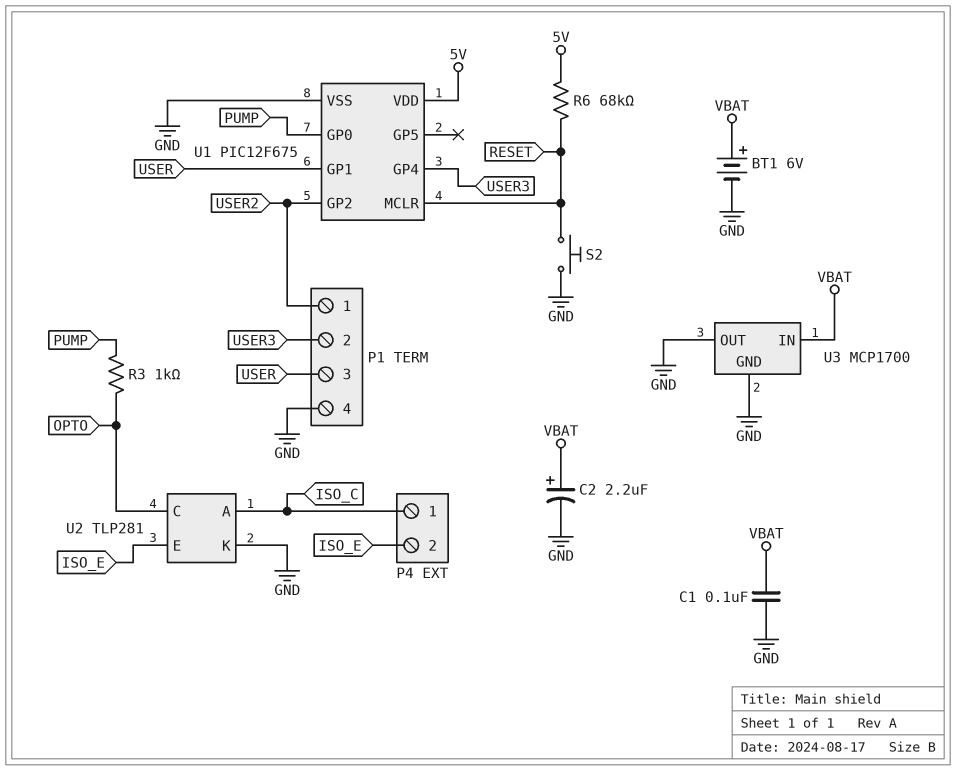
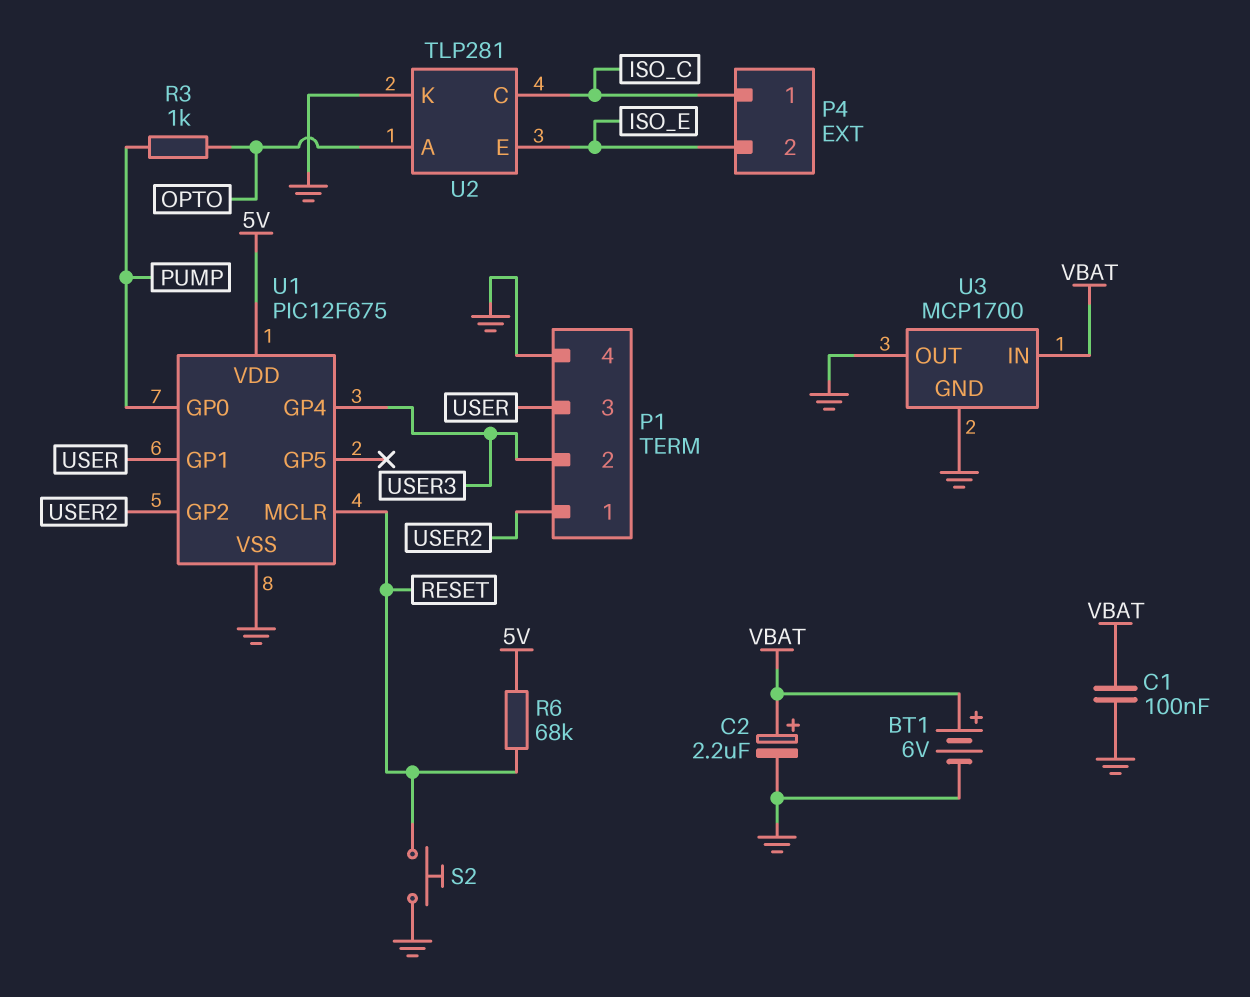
U2 pin A: ISO_C -> OPTO
U2 pin C: OPTO -> ISO_C

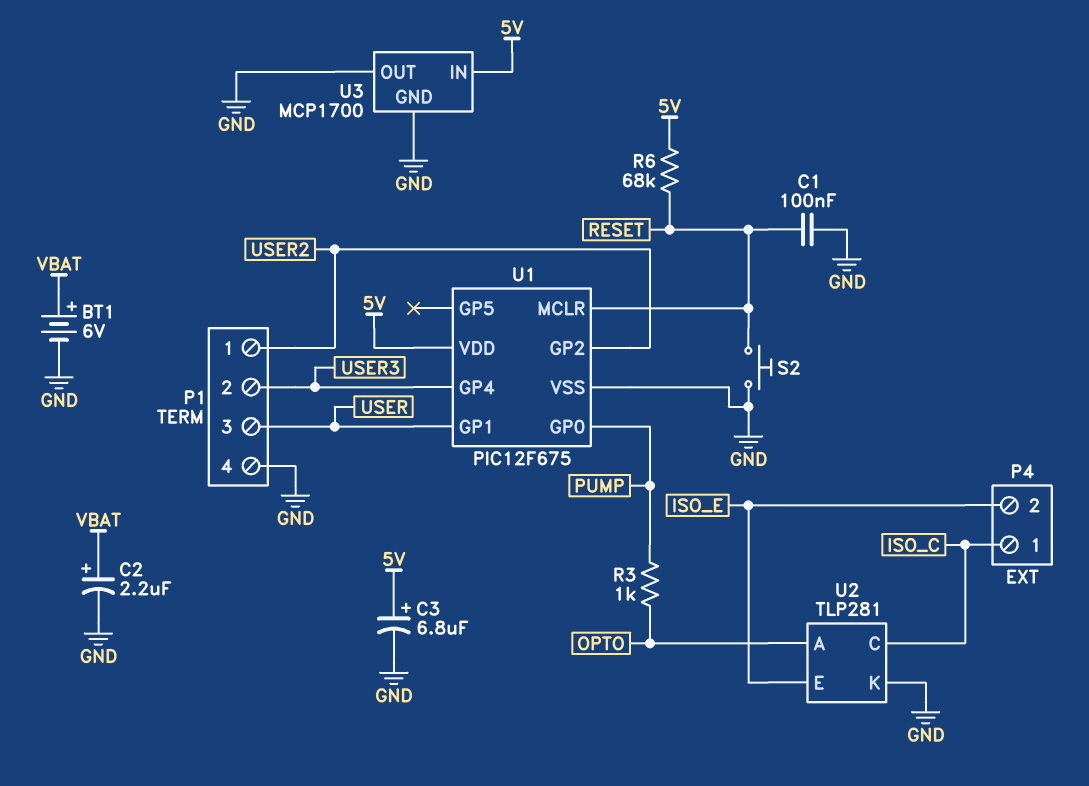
C1: 100nF (GND, VBAT) -> 100nF (GND, RESET)
C3: none -> 6.8uF (plus 5V, minus GND)
U3 pin IN: VBAT -> 5V

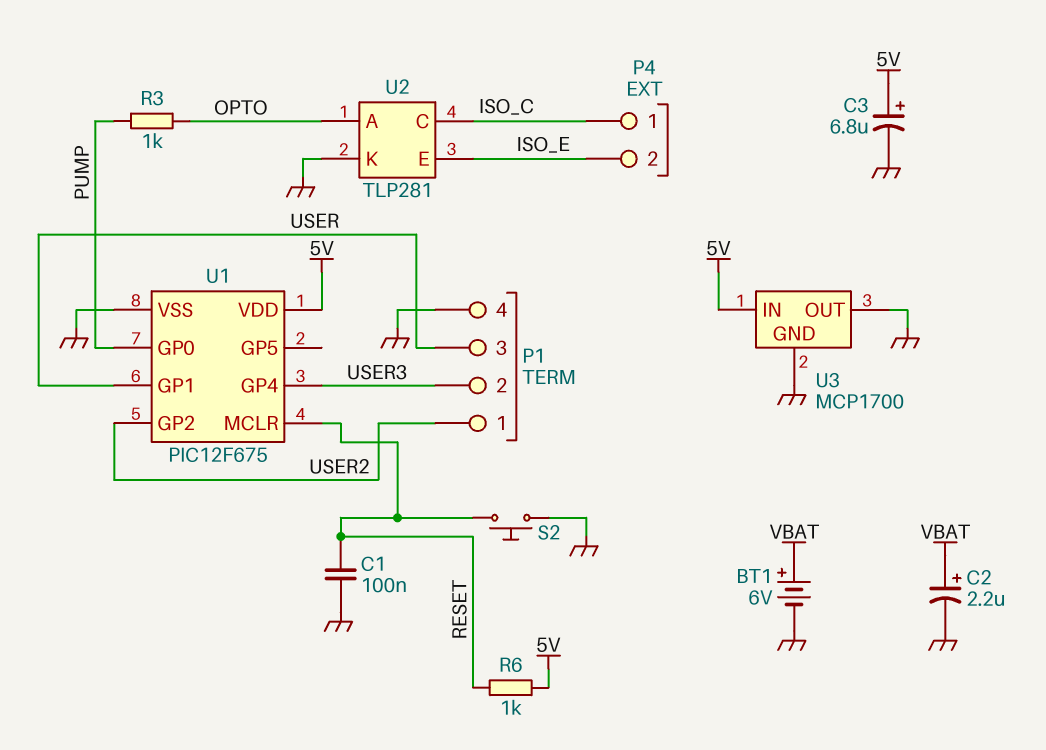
R6: 68k (5V, RESET) -> 1k (5V, RESET)

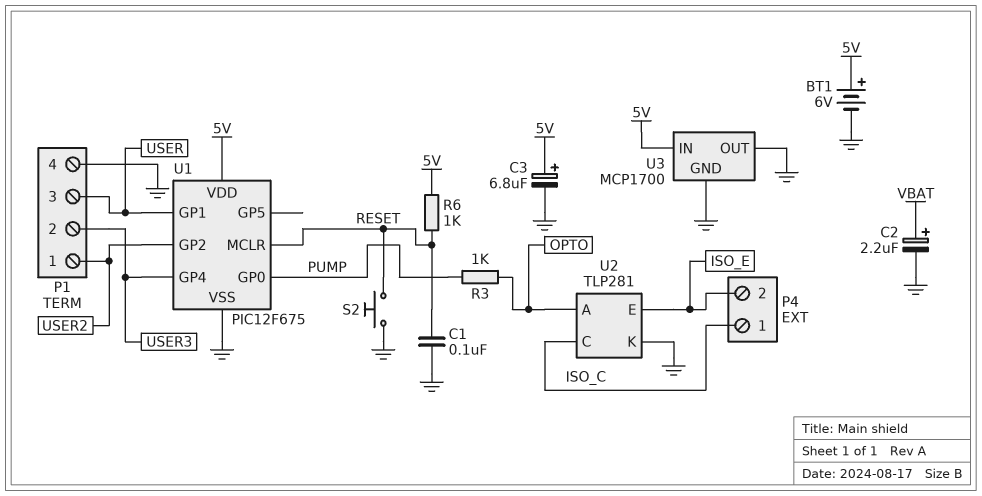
BT1: 6V (plus VBAT, minus GND) -> 6V (plus 5V, minus GND)

